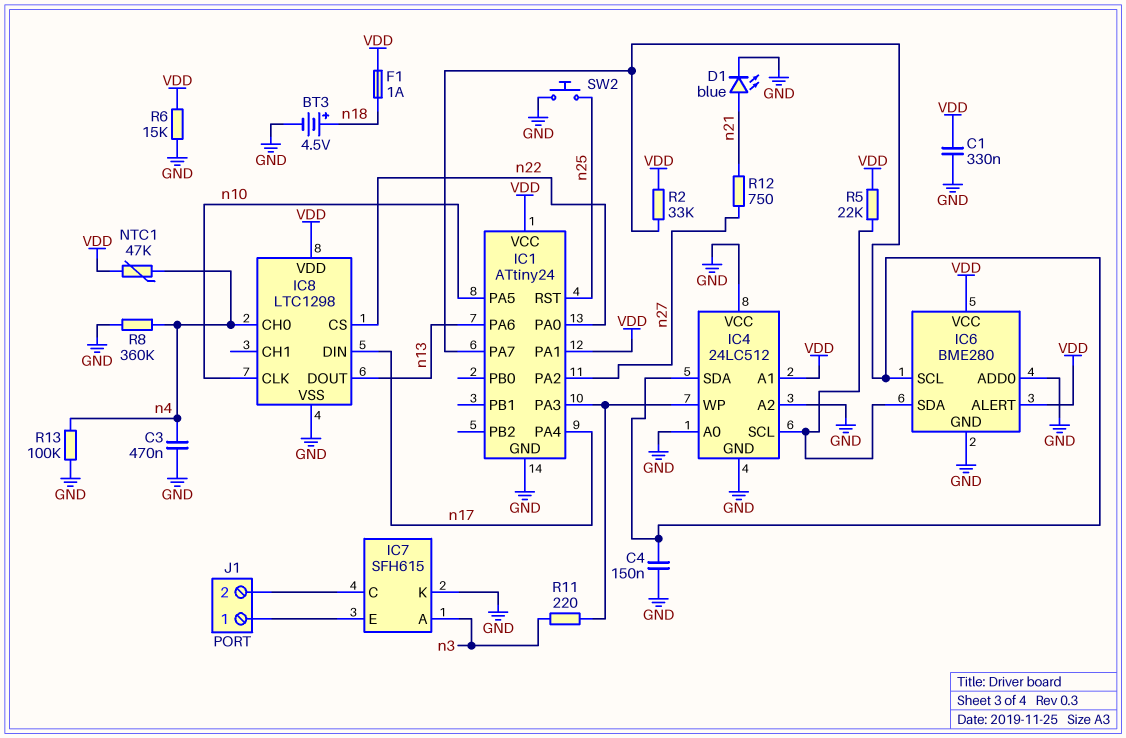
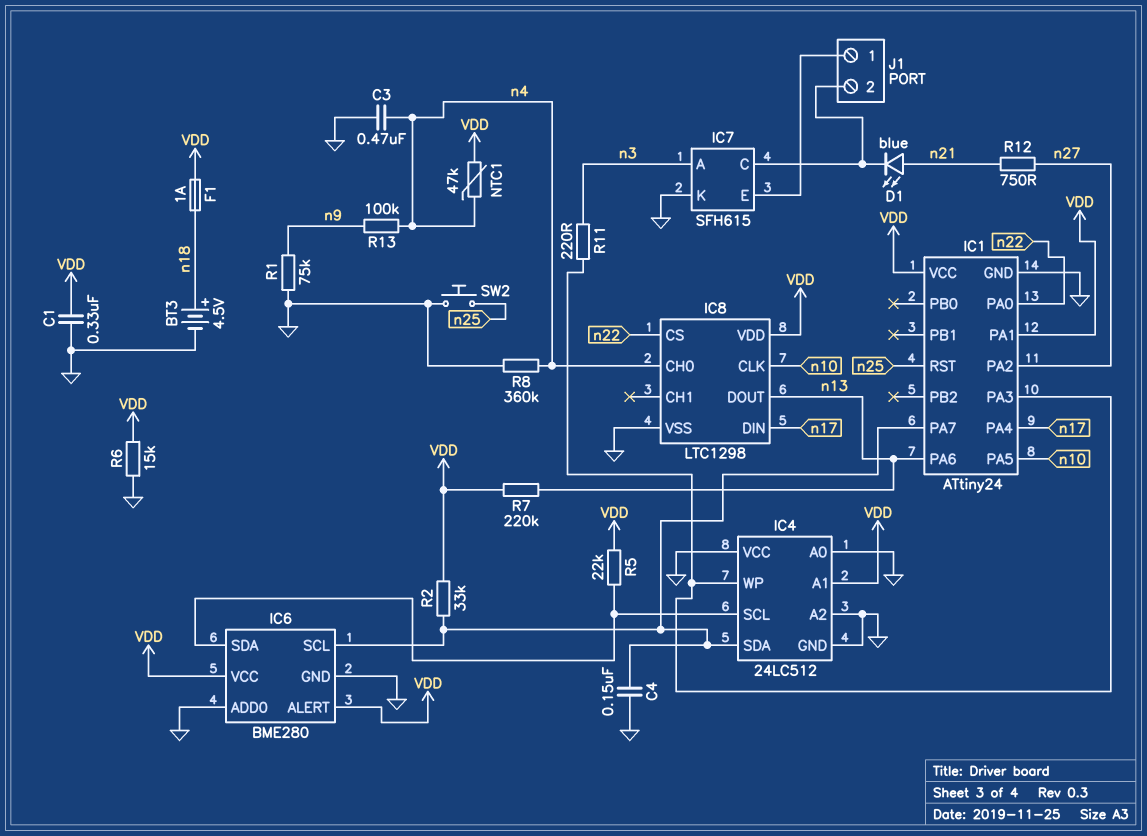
D1: LED blue (A n21, K GND) -> LED blue (A n21, K IC7/C)
R1: none -> 75k (GND, n9)
R7: none -> 220k (VDD, n13)
R13: 100k (GND, n4) -> 100k (n4, n9)

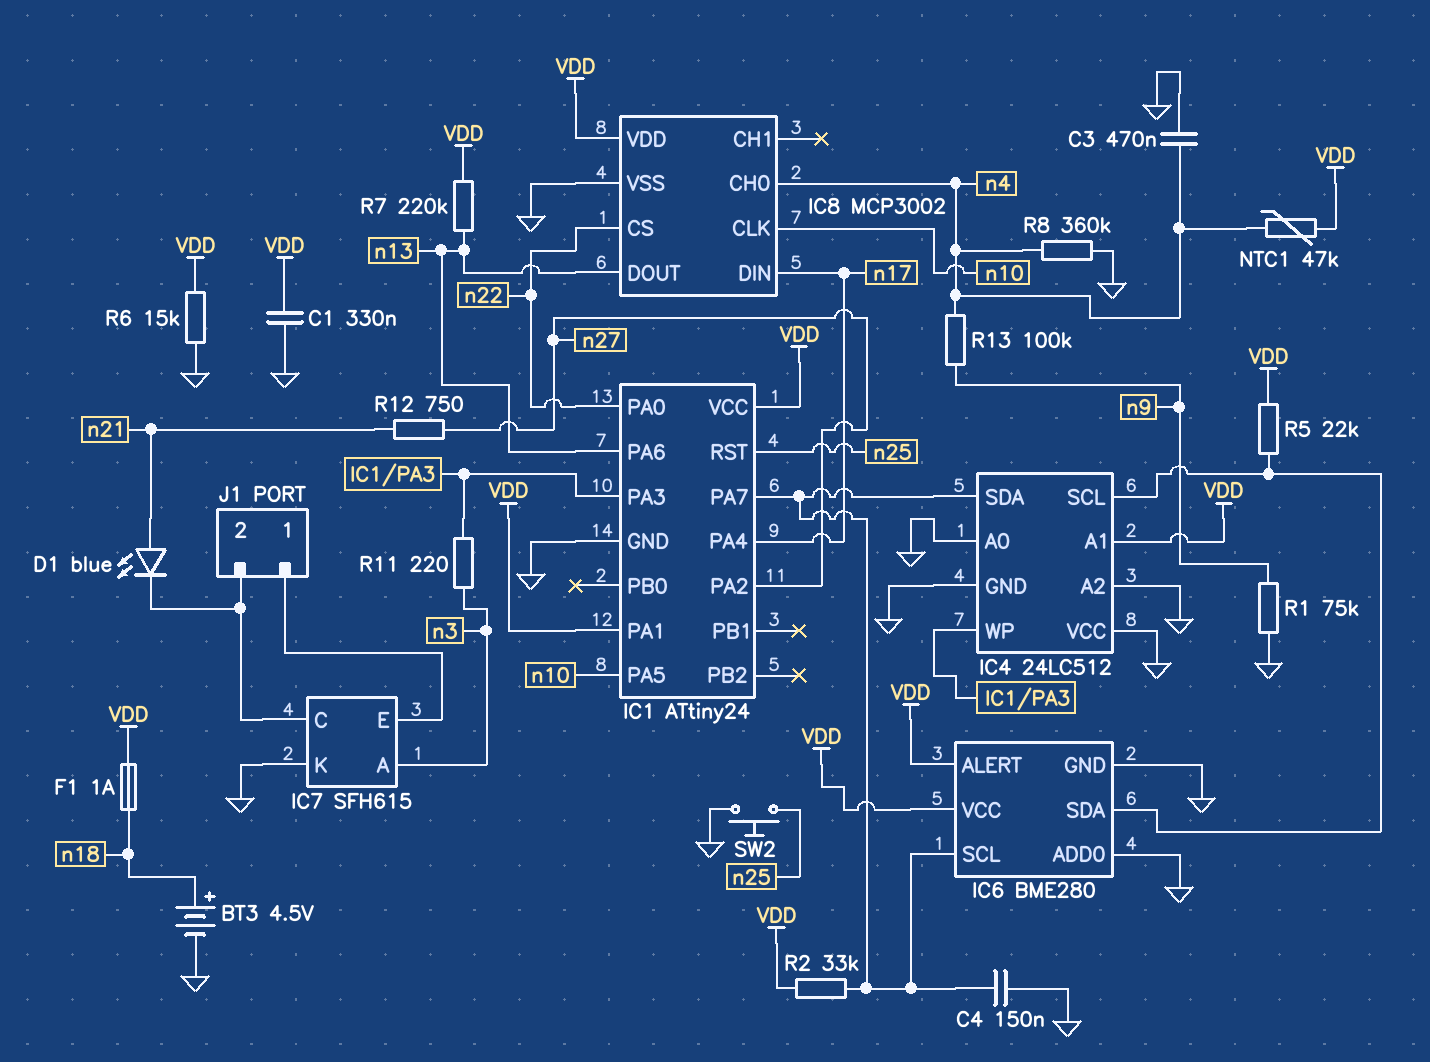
IC8: LTC1298 -> MCP3002

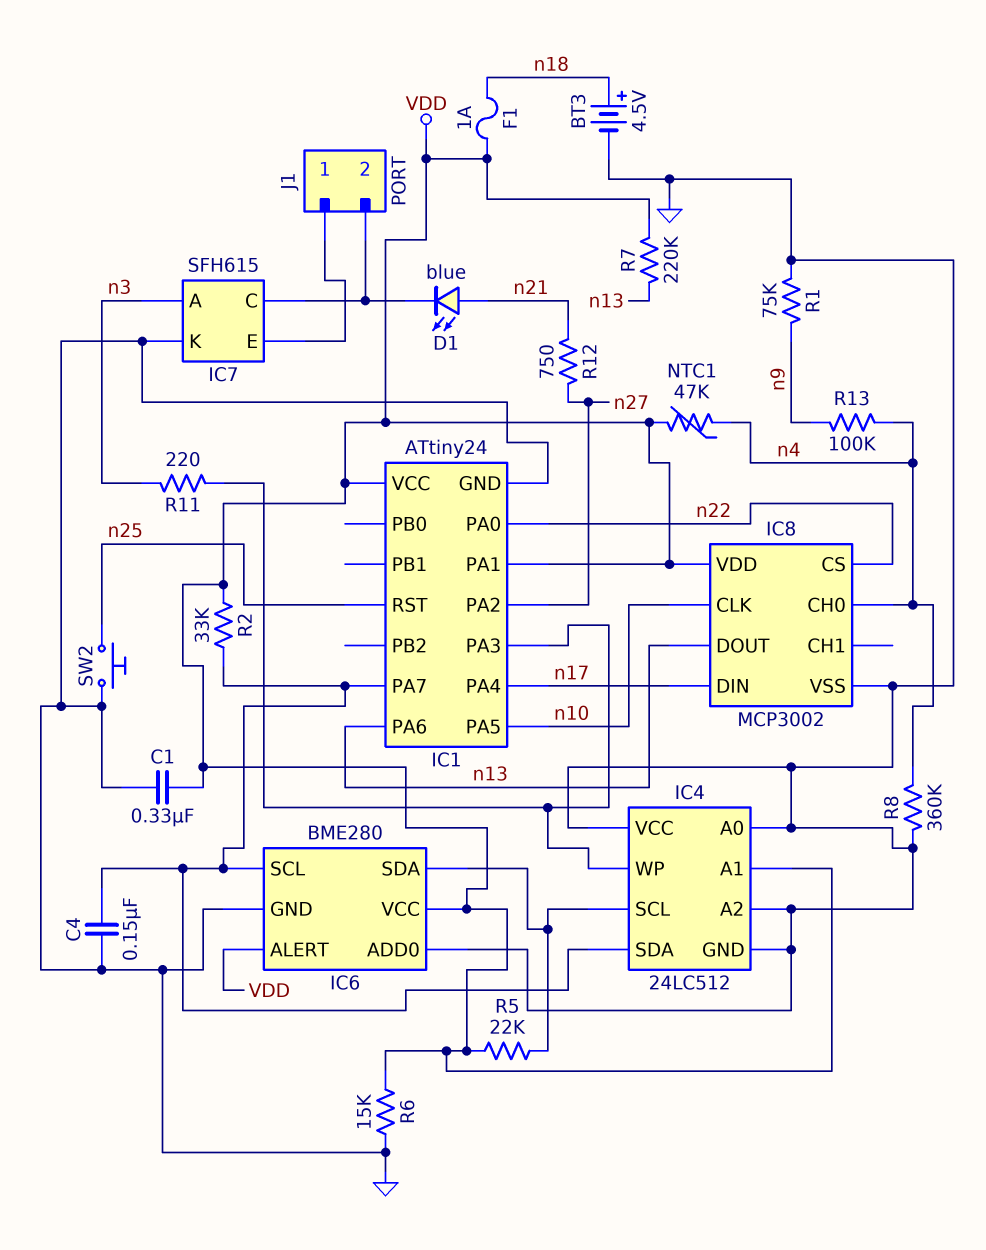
C3: 470nF (GND, n4) -> none

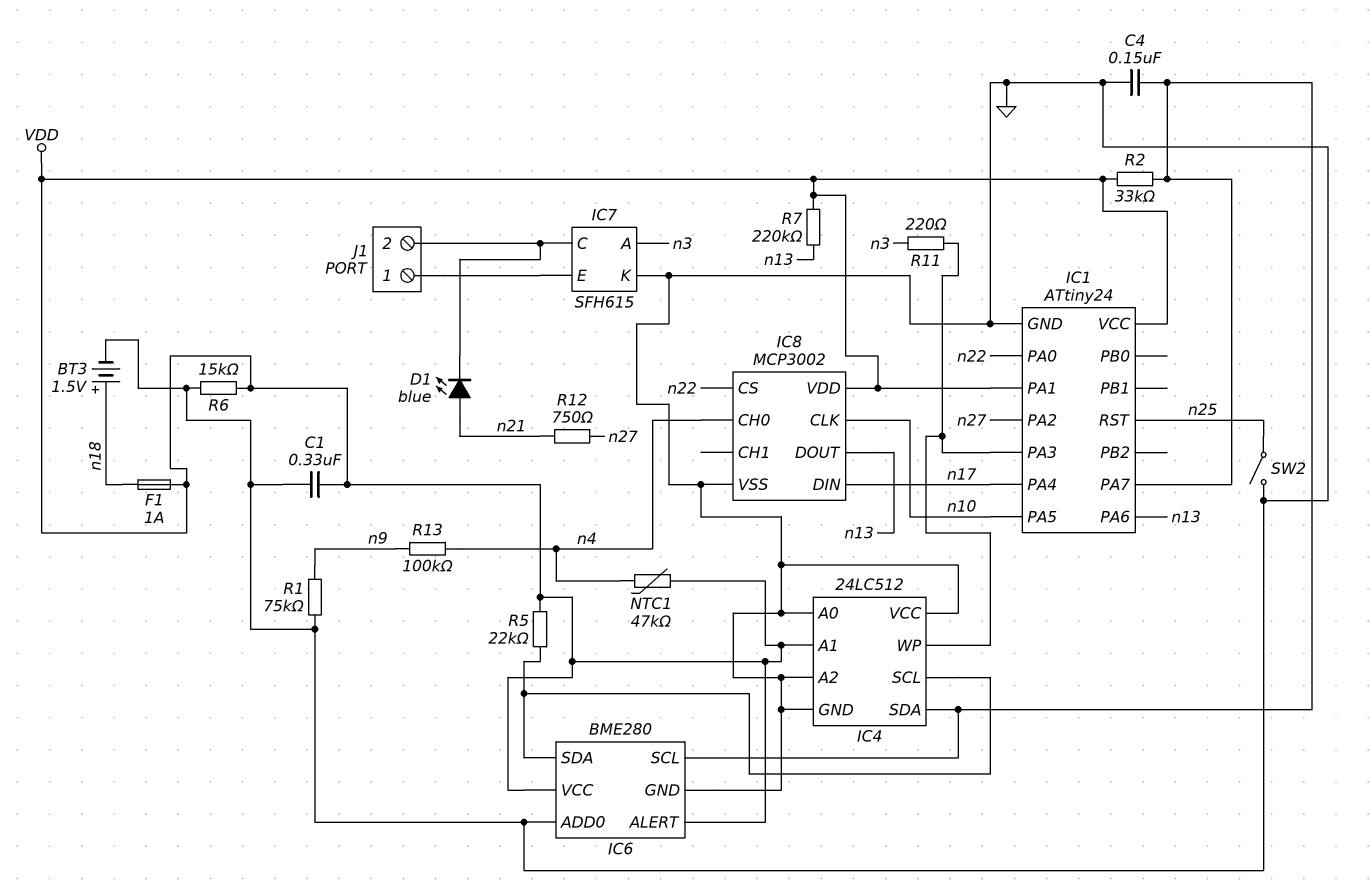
BT3: 4.5V (plus n18, minus GND) -> 1.5V (plus n18, minus GND)
R8: 360k (GND, n4) -> none
SW2: button (GND, n25) -> switch (GND, n25)

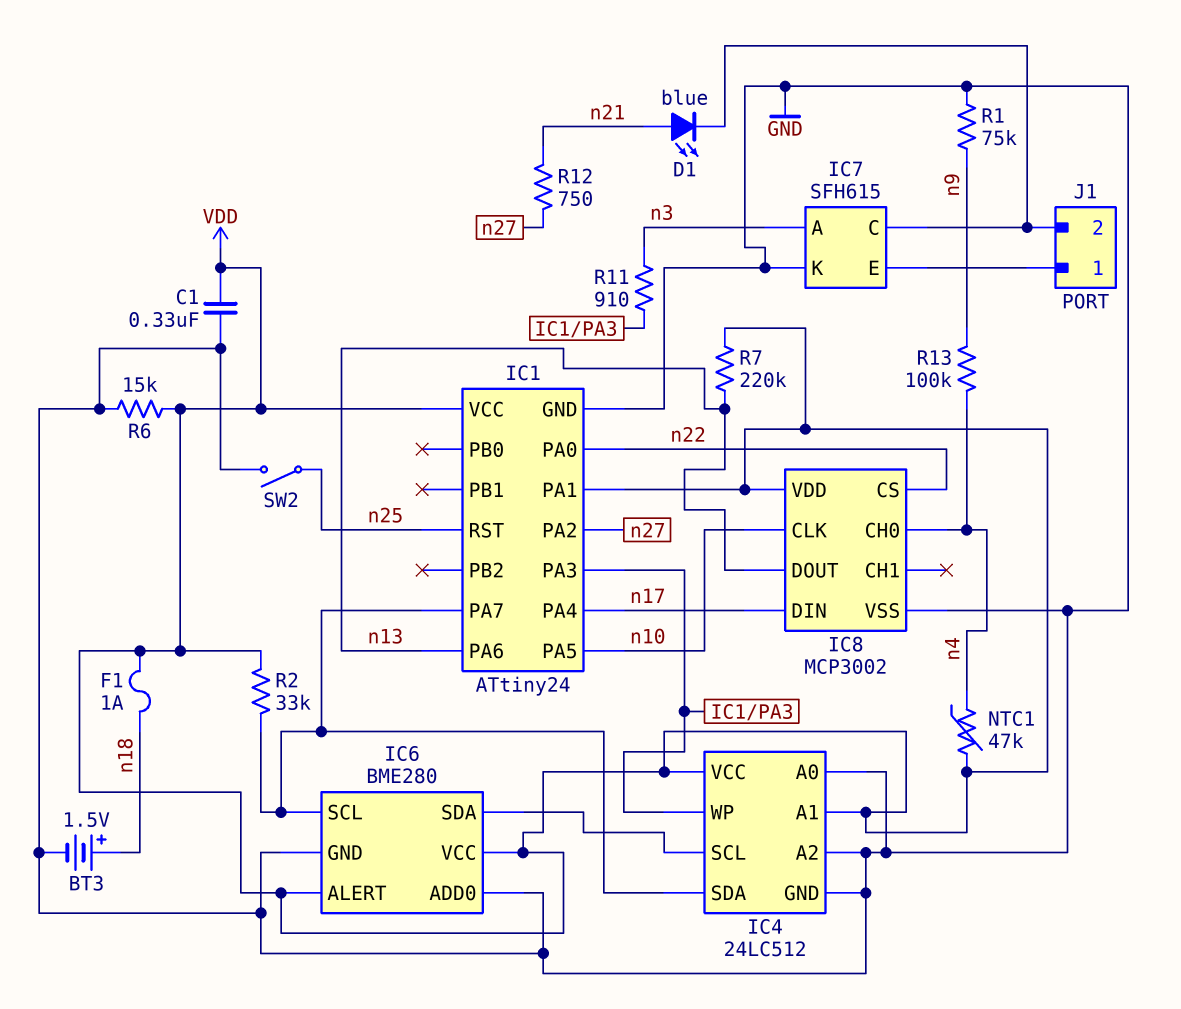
C4: 150nF (GND, IC1/PA7) -> none
IC4 pin VCC: GND -> VDD
R5: 22k (IC4/SCL, VDD) -> none
R11: 220 (IC1/PA3, n3) -> 910 (IC1/PA3, n3)

